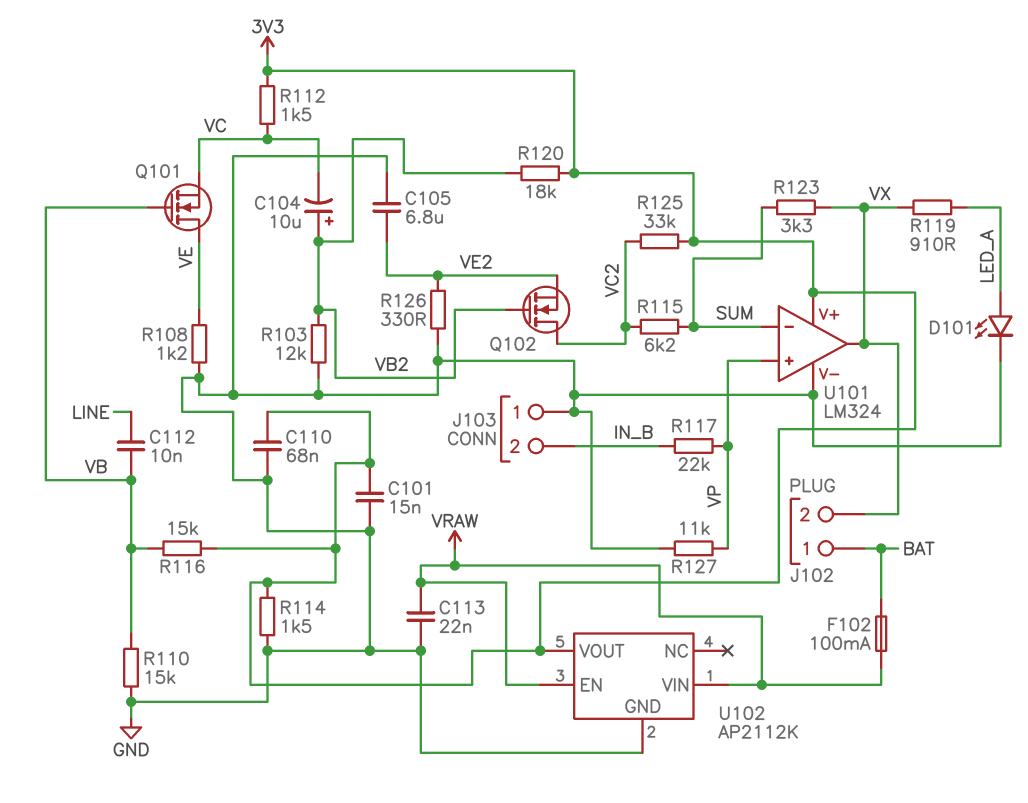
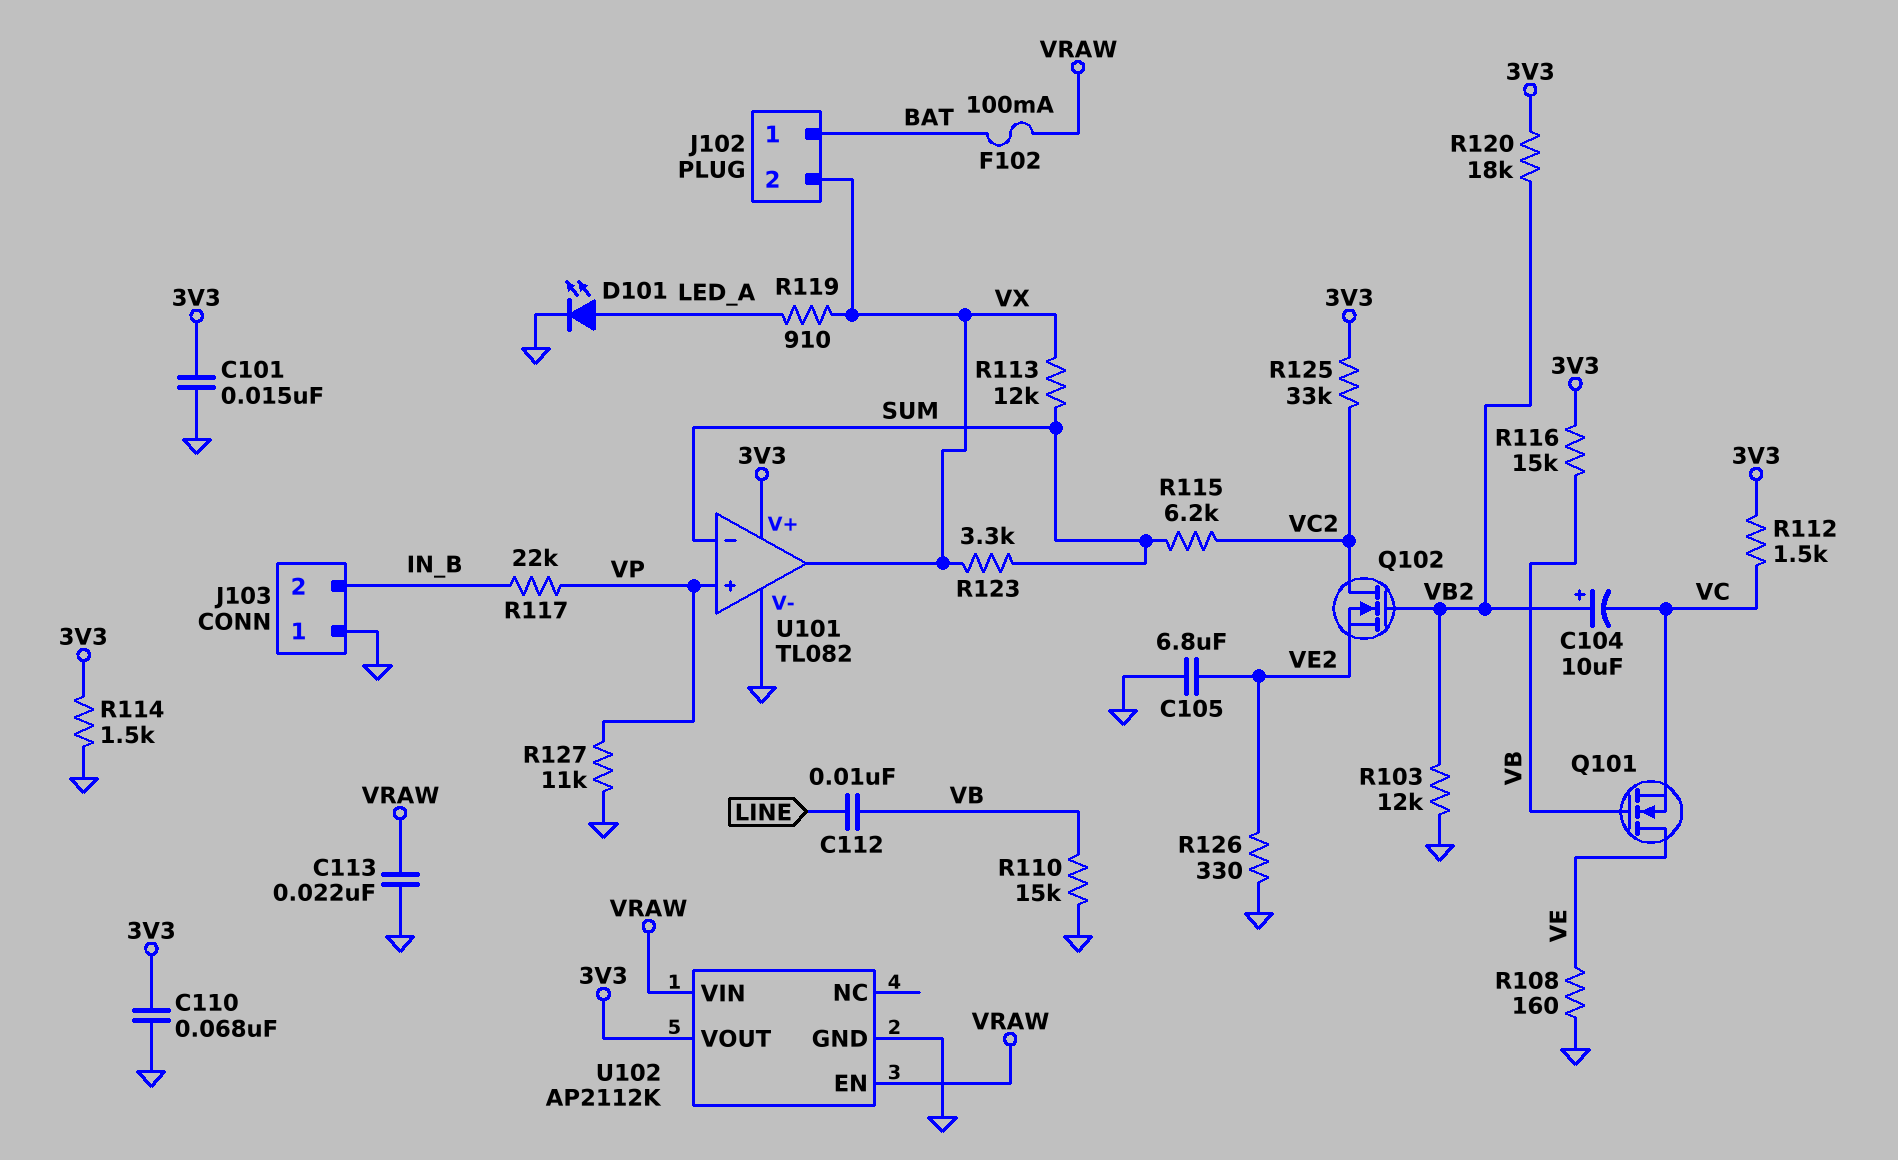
R108: 1.2k (GND, VE) -> 160 (GND, VE)
R113: none -> 12k (SUM, VX)
U101: LM324 -> TL082

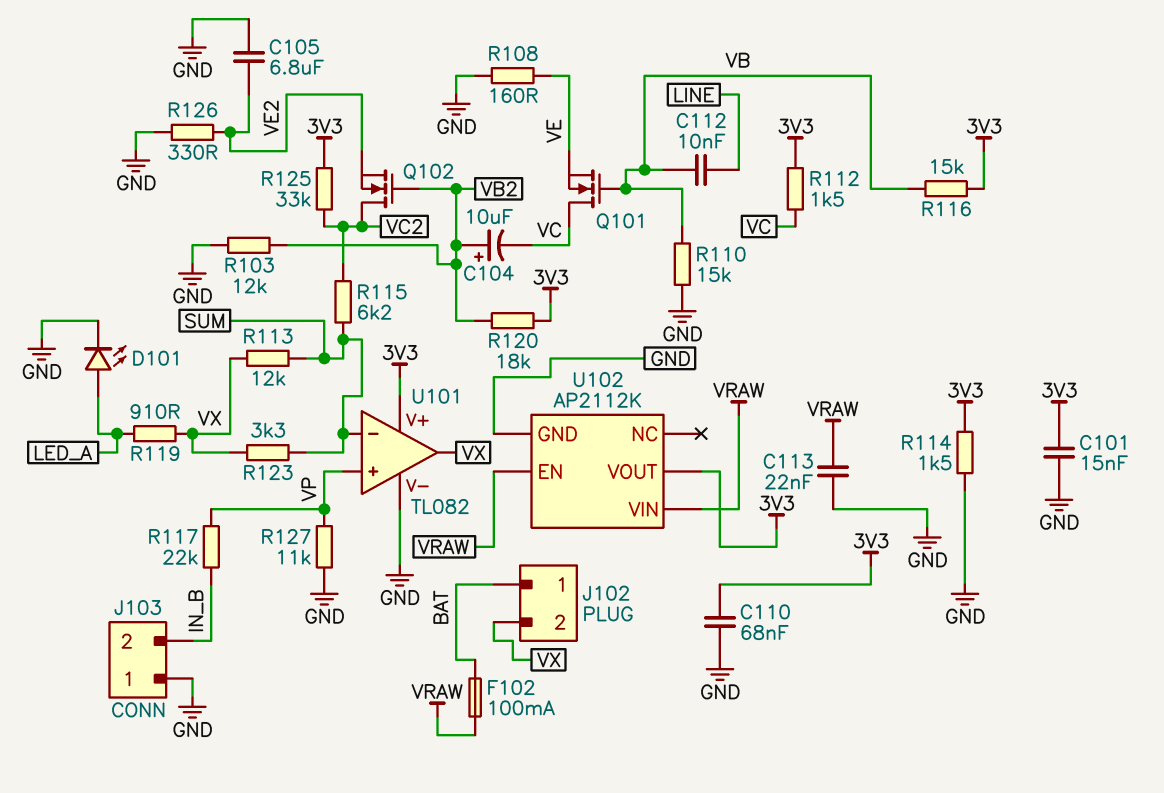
Q101: NMOS (G VB, D VE, S VC) -> NMOS (G VB, D VC, S VE)

